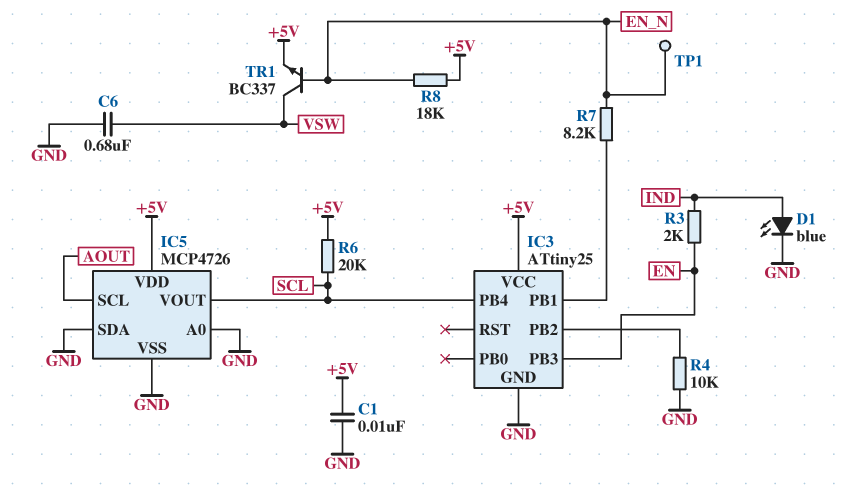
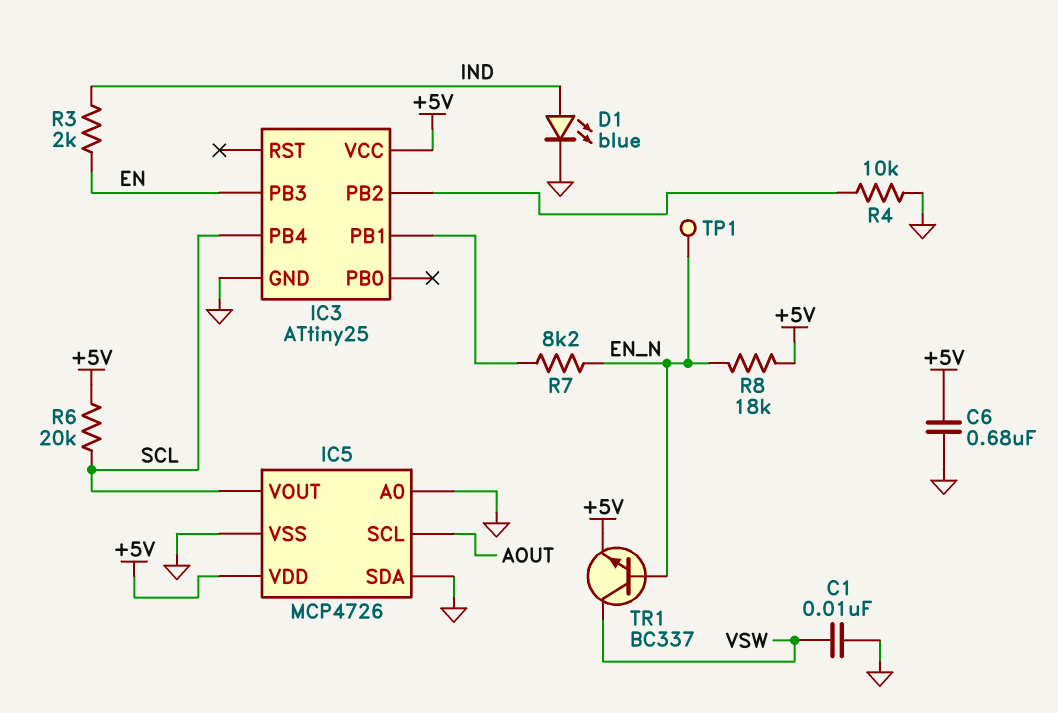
C1: 10nF (+5V, GND) -> 10nF (GND, VSW)
C6: 680nF (GND, VSW) -> 680nF (+5V, GND)

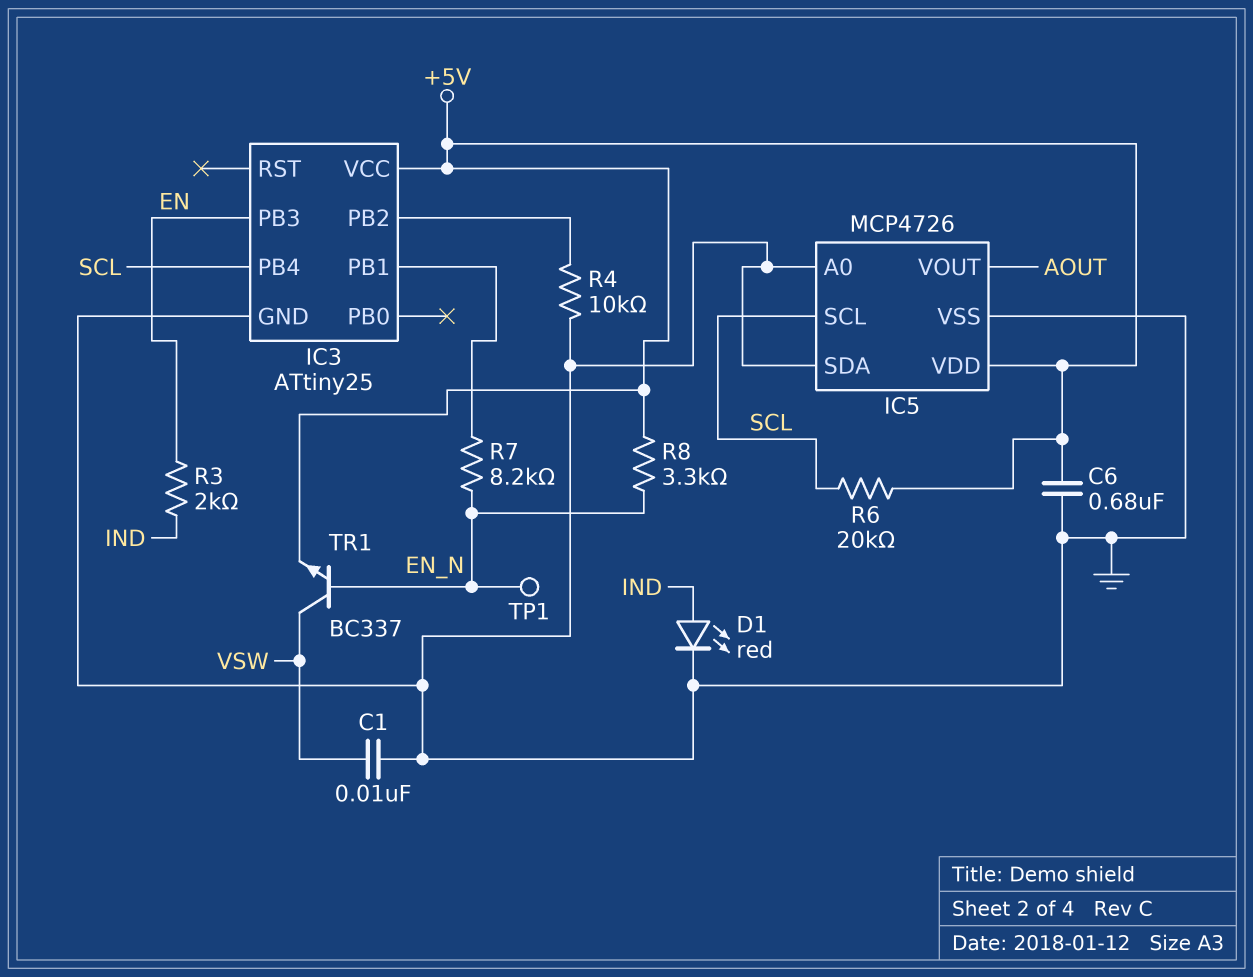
D1: LED blue (A IND, K GND) -> LED red (A IND, K GND)
IC5 pin SCL: AOUT -> SCL
IC5 pin VOUT: SCL -> AOUT
R8: 18k (+5V, EN_N) -> 3.3k (+5V, EN_N)

